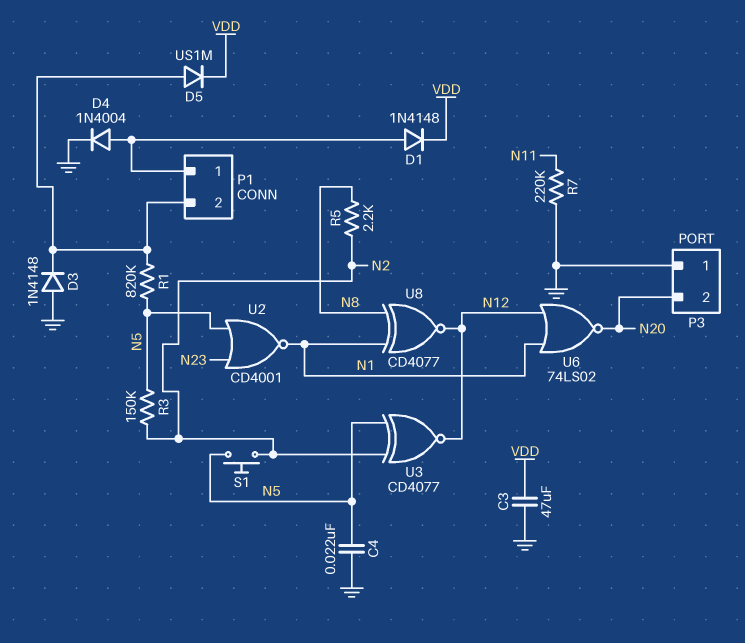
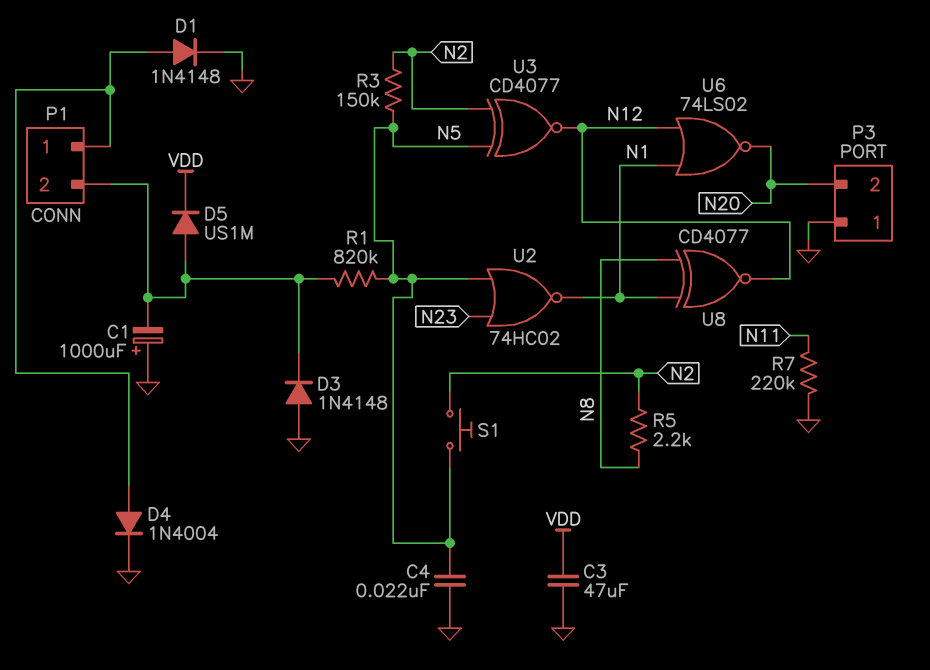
C1: none -> 1000uF (plus GND, minus P1/2)
D1: diode 1N4148 (A P1/1, K VDD) -> diode 1N4148 (A P1/1, K GND)
U2: NOR CD4001 (in N5, in N23, out N1) -> NOR 74HC02 (in N5, in N23, out N1)

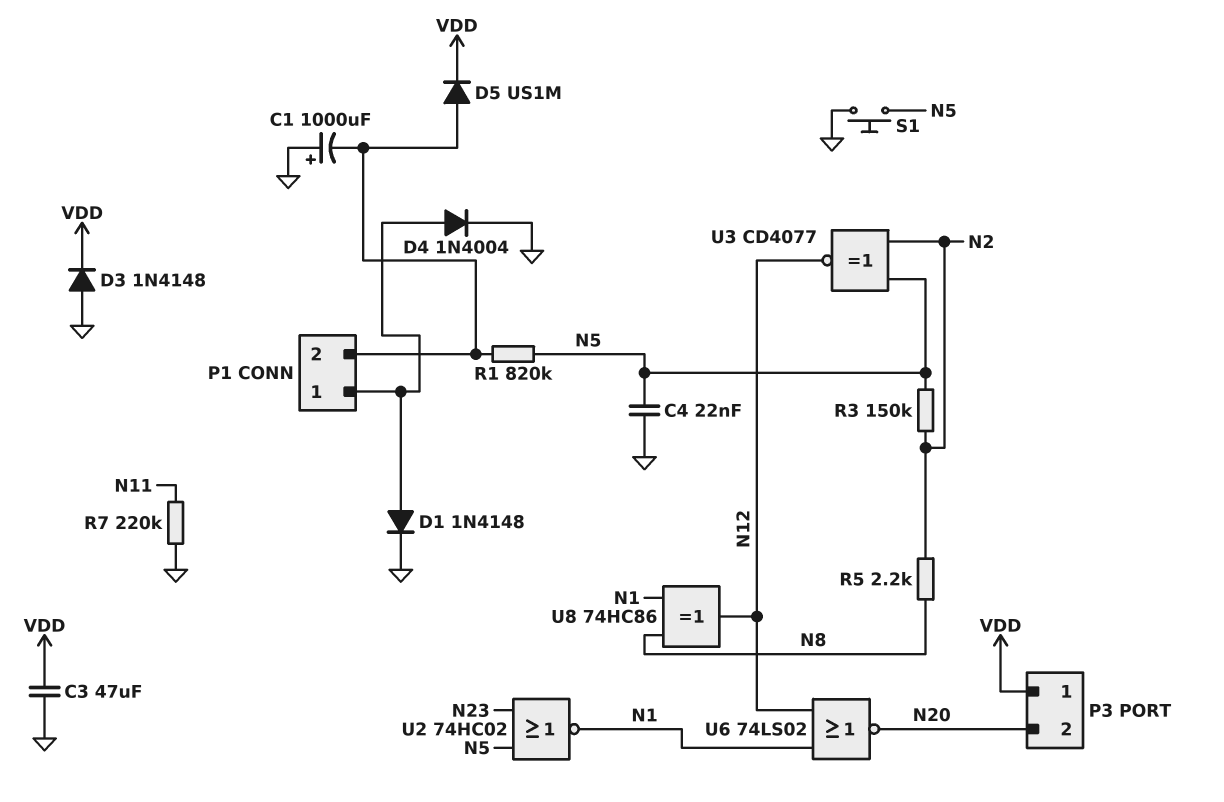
D3: diode 1N4148 (A GND, K P1/2) -> diode 1N4148 (A GND, K VDD)
P3 pin 1: GND -> VDD
S1: button (N2, N5) -> button (GND, N5)
U8: XNOR CD4077 (in N1, in N8, out N12) -> XOR 74HC86 (in N1, in N8, out N12)

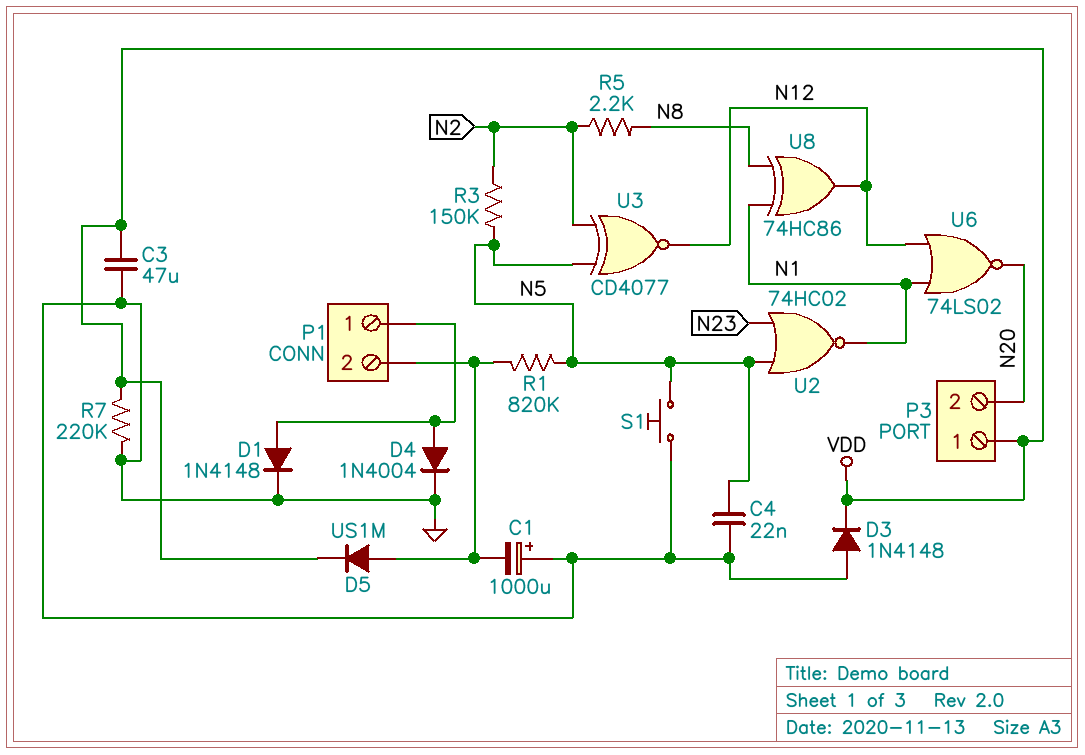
R7: 220k (GND, N11) -> 220k (GND, VDD)

